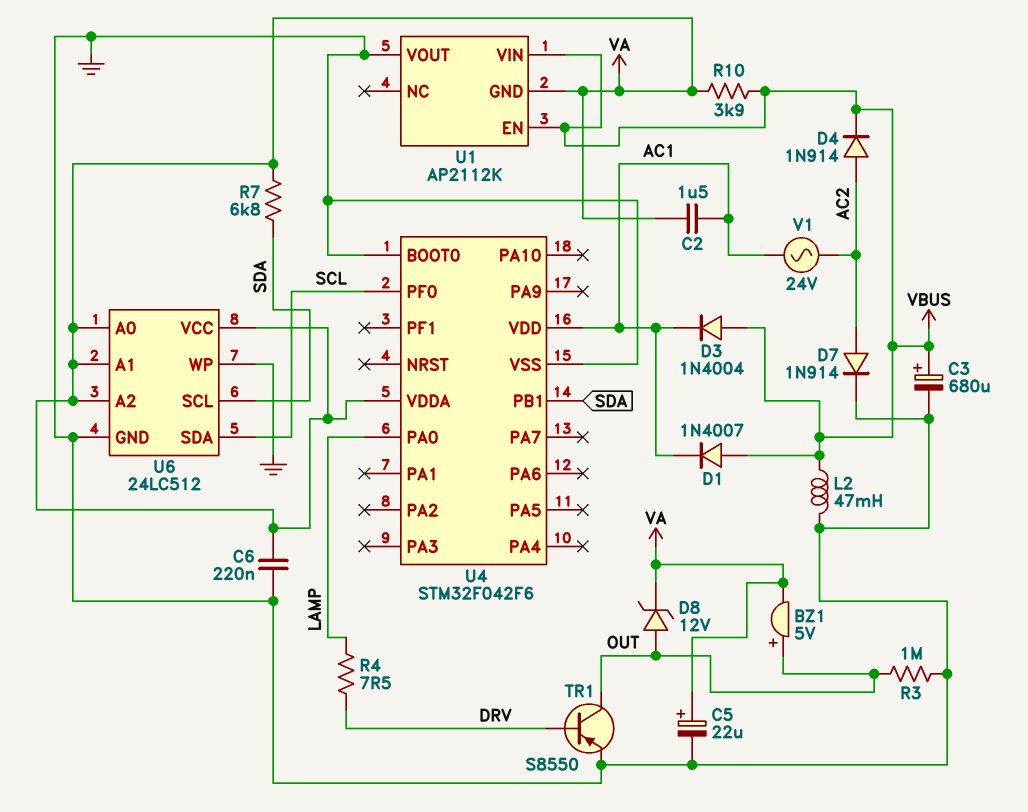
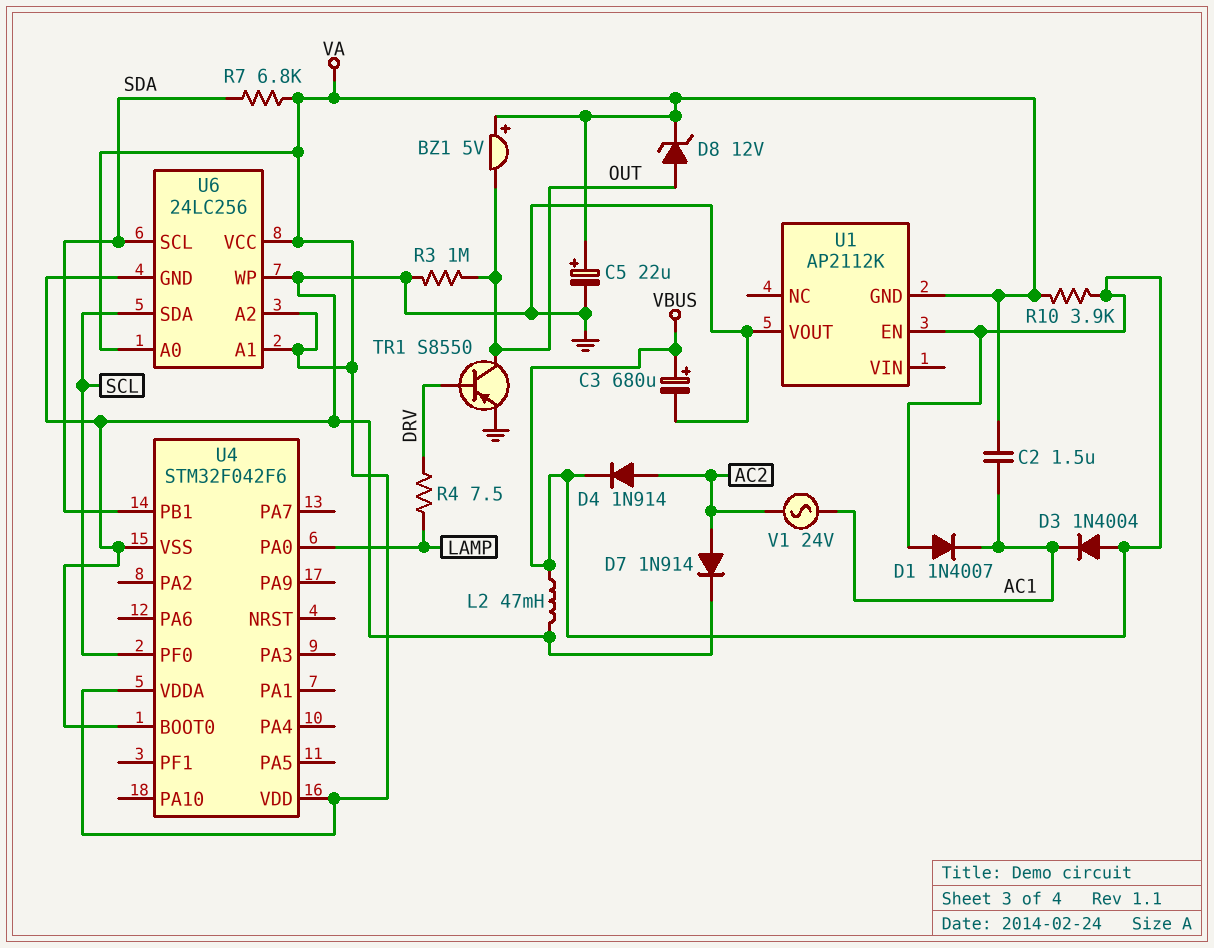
BZ1: buzzer 5V (plus OUT, minus VA) -> buzzer 5V (plus VA, minus OUT)
C6: 220nF (GND, VA) -> none
U1 pin VIN: VBUS -> none
U4 pin VDD: AC1 -> VA
U6: 24LC512 -> 24LC256

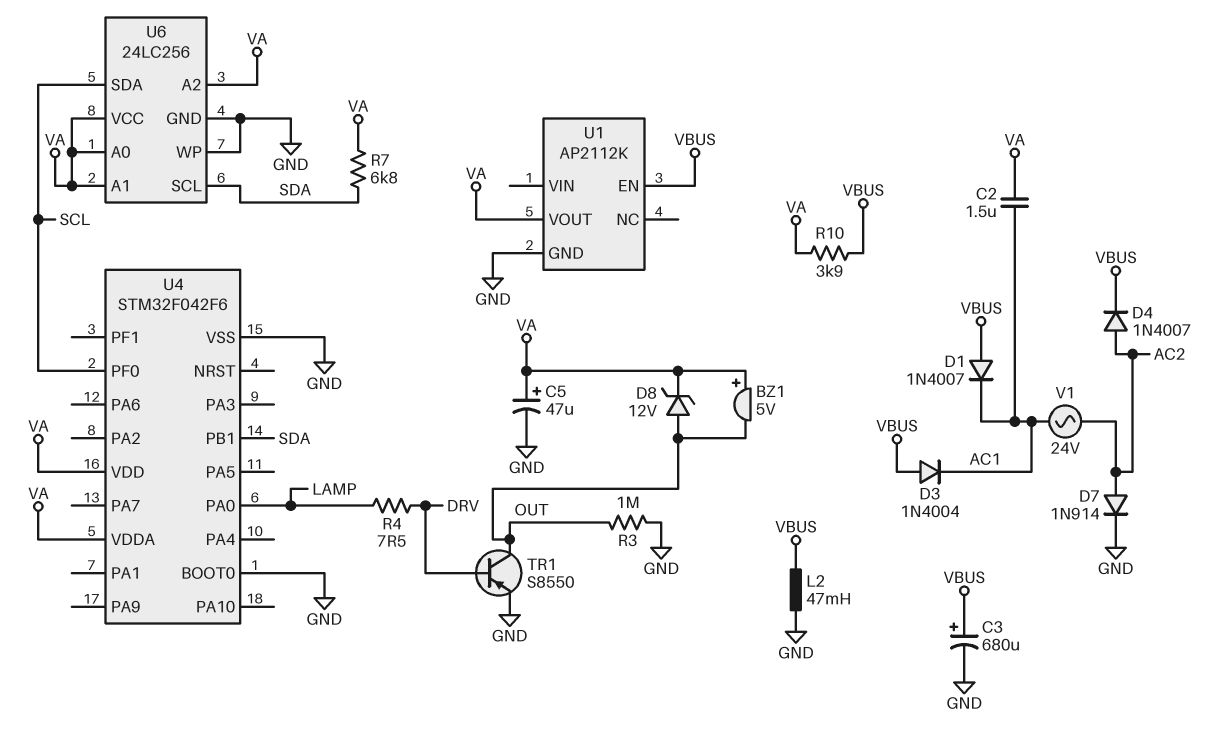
C5: 22uF (plus VA, minus GND) -> 47uF (plus VA, minus GND)
D4: diode 1N914 (A AC2, K VBUS) -> diode 1N4007 (A AC2, K VBUS)
U1 pin GND: VA -> GND
U1 pin VOUT: GND -> VA

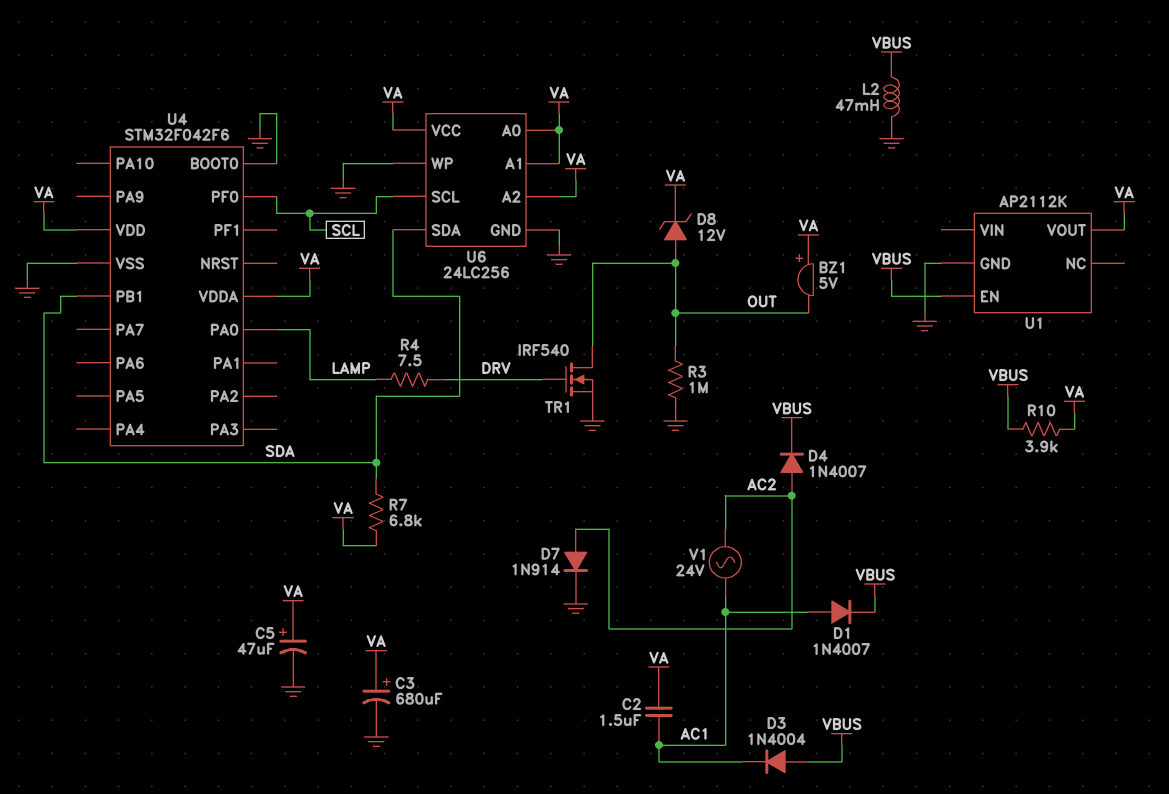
C3: 680uF (plus VBUS, minus GND) -> 680uF (plus VA, minus GND)
D1: diode 1N4007 (A VBUS, K AC1) -> diode 1N4007 (A AC1, K VBUS)
TR1: PNP S8550 (B DRV, C OUT, E GND) -> NMOS IRF540 (G DRV, D OUT, S GND)
U6 pin SCL: SDA -> SCL
U6 pin SDA: SCL -> SDA

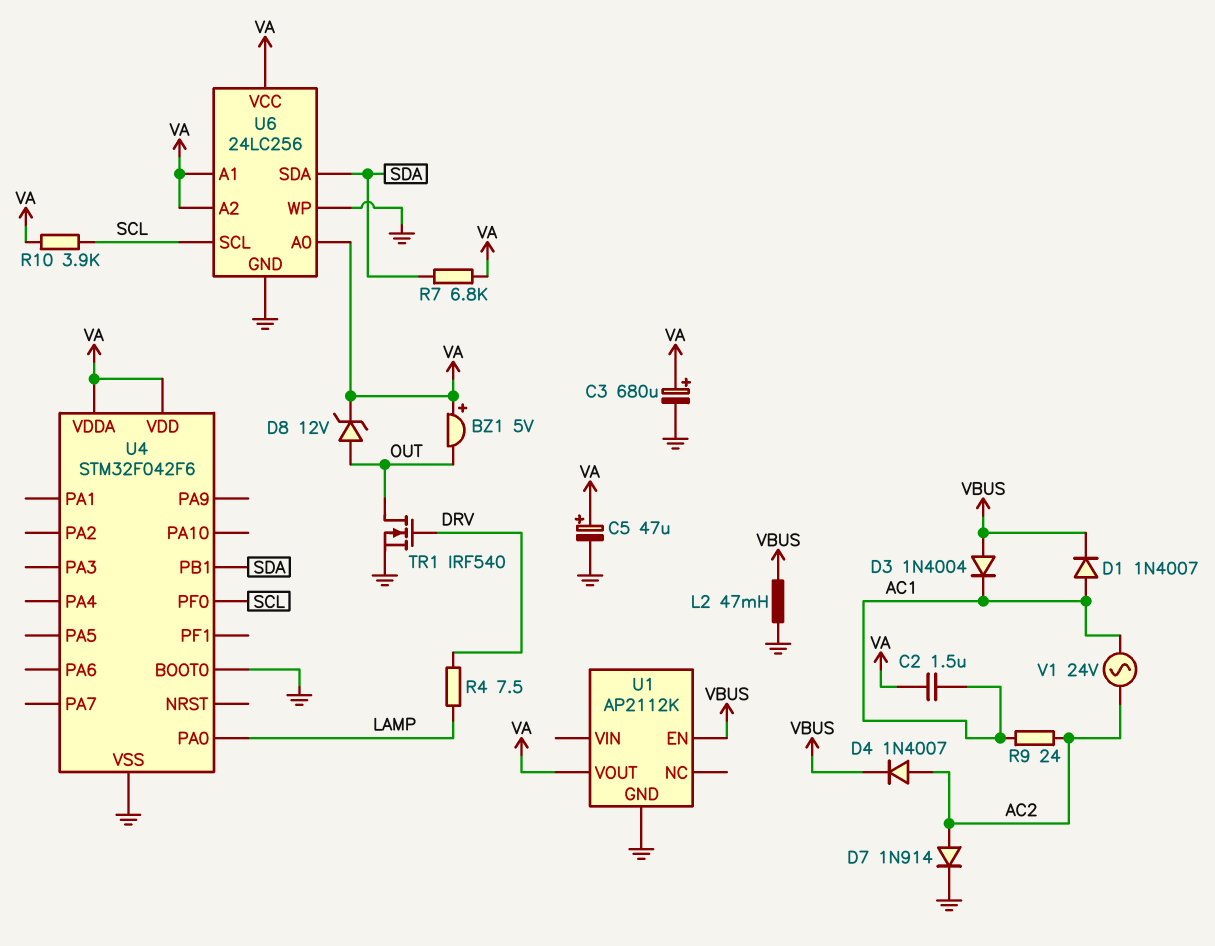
R3: 1M (GND, OUT) -> none
R9: none -> 24 (AC1, AC2)
R10: 3.9k (VA, VBUS) -> 3.9k (SCL, VA)

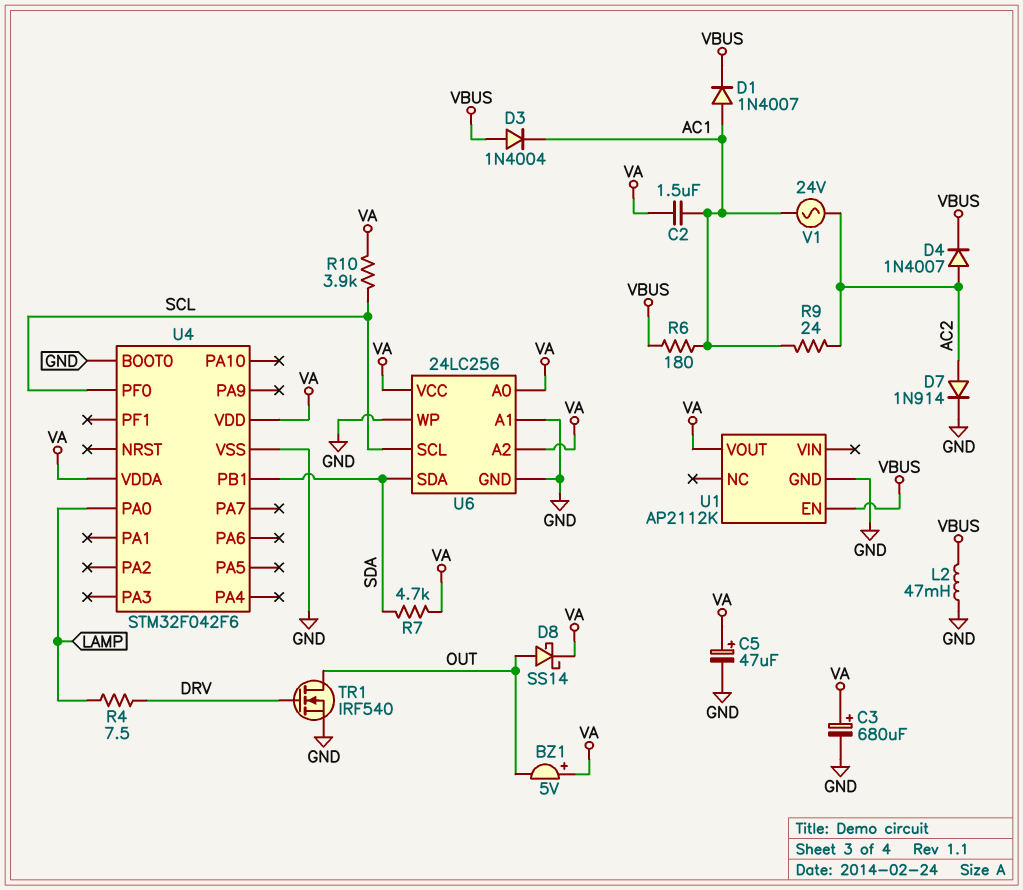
D8: zener 12V (A OUT, K VA) -> schottky SS14 (A OUT, K VA)
R6: none -> 180 (AC1, VBUS)
R7: 6.8k (SDA, VA) -> 4.7k (SDA, VA)
U6 pin A1: VA -> GND

